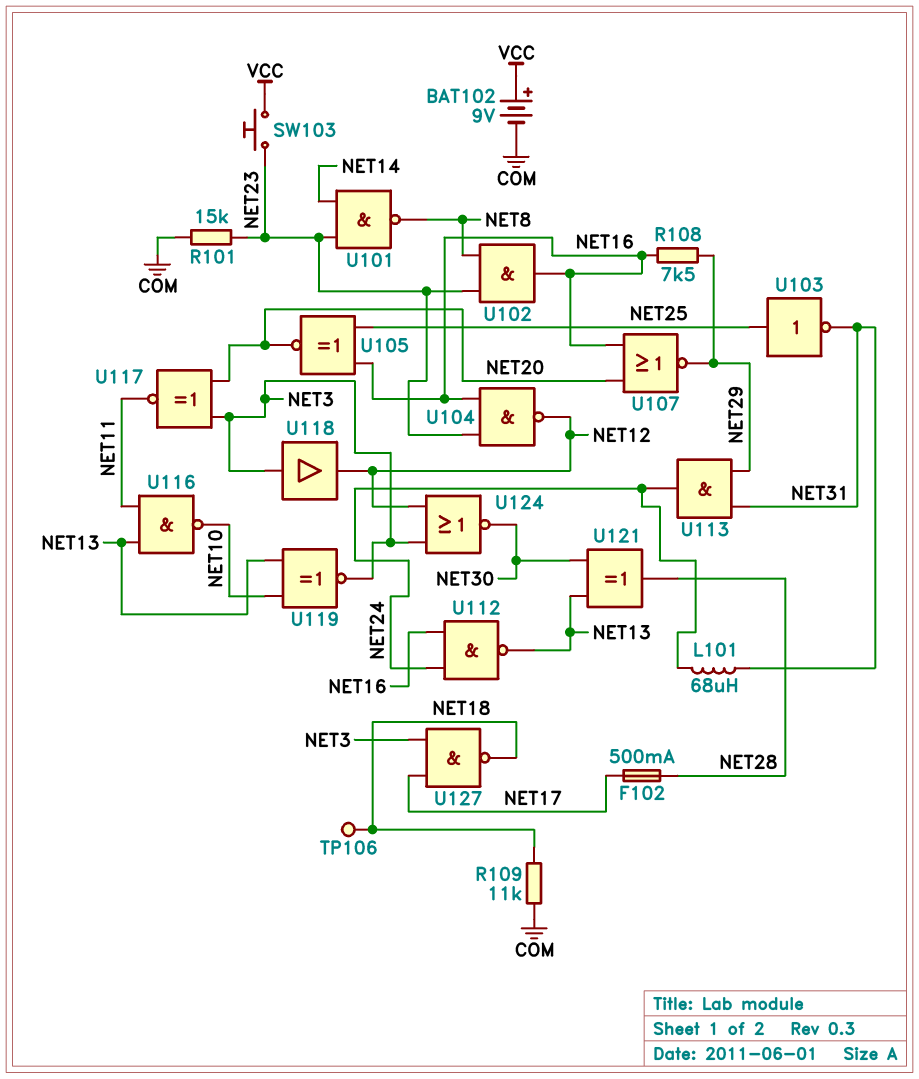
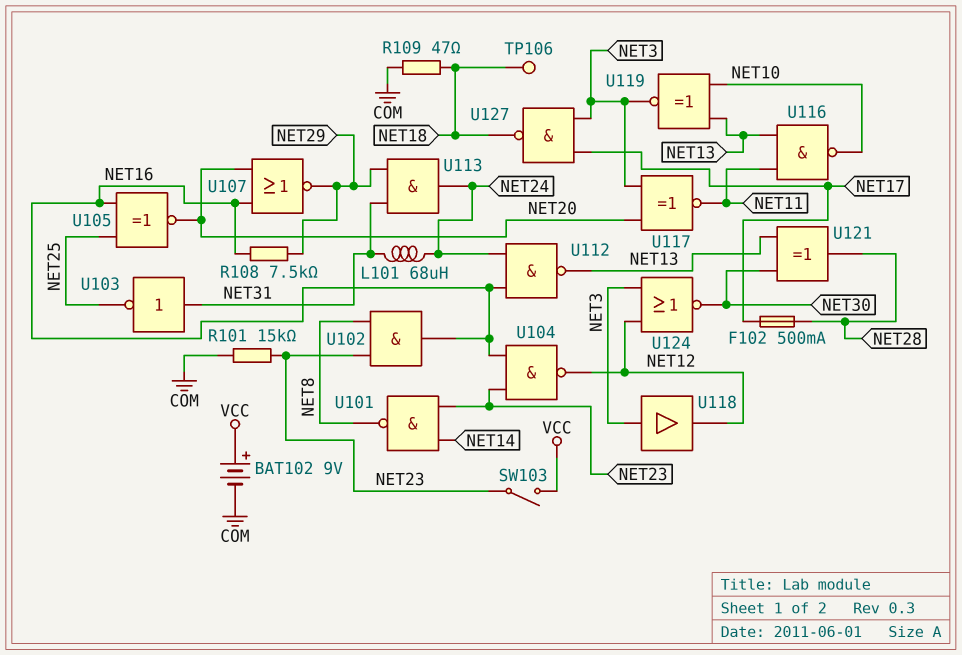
R109: 11k (COM, NET18) -> 47 (COM, NET18)
SW103: button (NET23, VCC) -> switch (NET23, VCC)
U103: NOT (in NET25, out NET31) -> NOT (in NET31, out NET25)

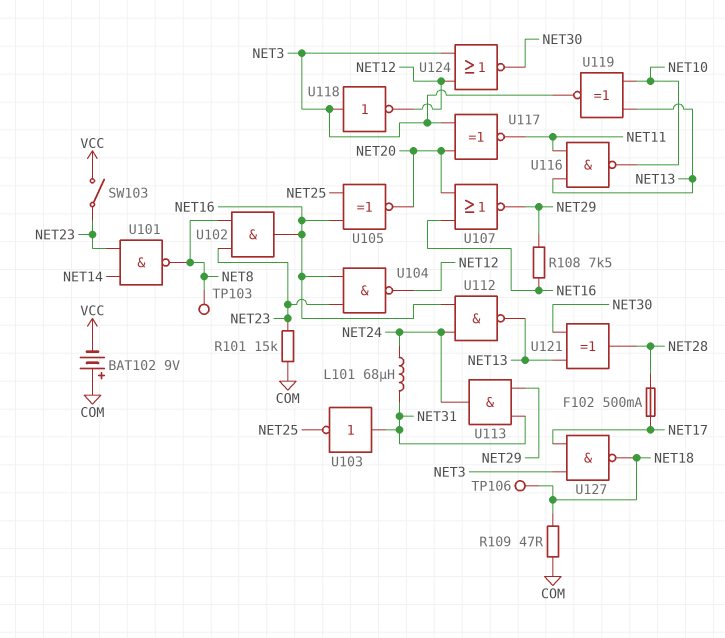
BAT102: 9V (plus VCC, minus COM) -> 9V (plus COM, minus VCC)
TP103: none -> test point (NET8)
U118: buffer (in NET3, out NET12) -> NOT (in NET3, out NET12)

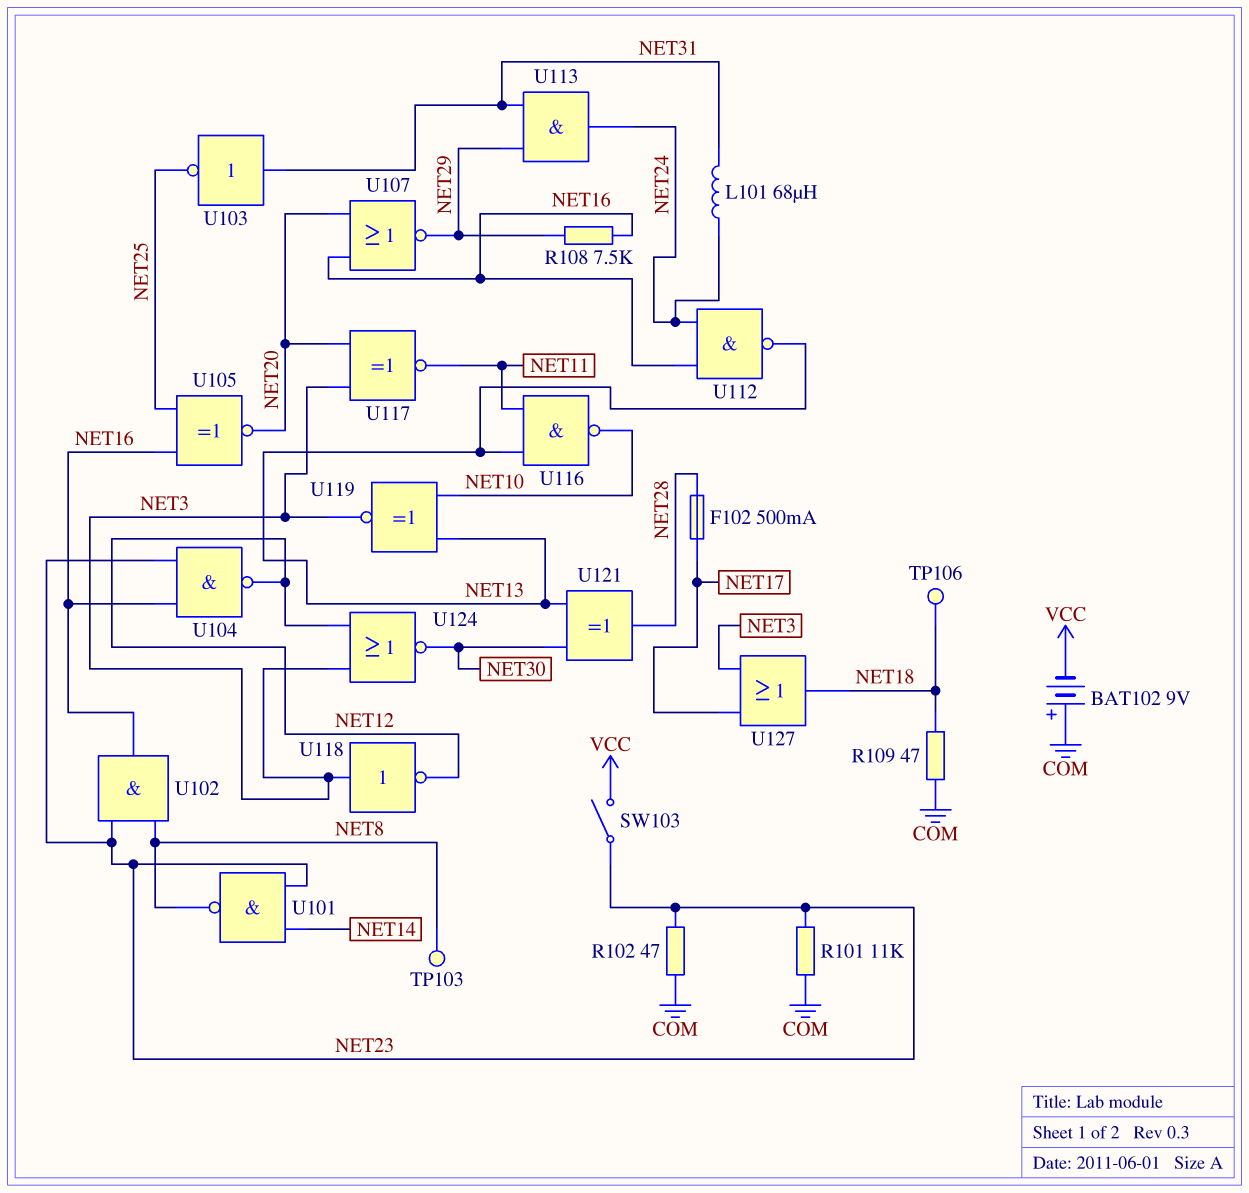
R101: 15k (COM, NET23) -> 11k (COM, NET23)
R102: none -> 47 (COM, NET23)
U127: NAND (in NET3, in NET17, out NET18) -> OR (in NET3, in NET17, out NET18)

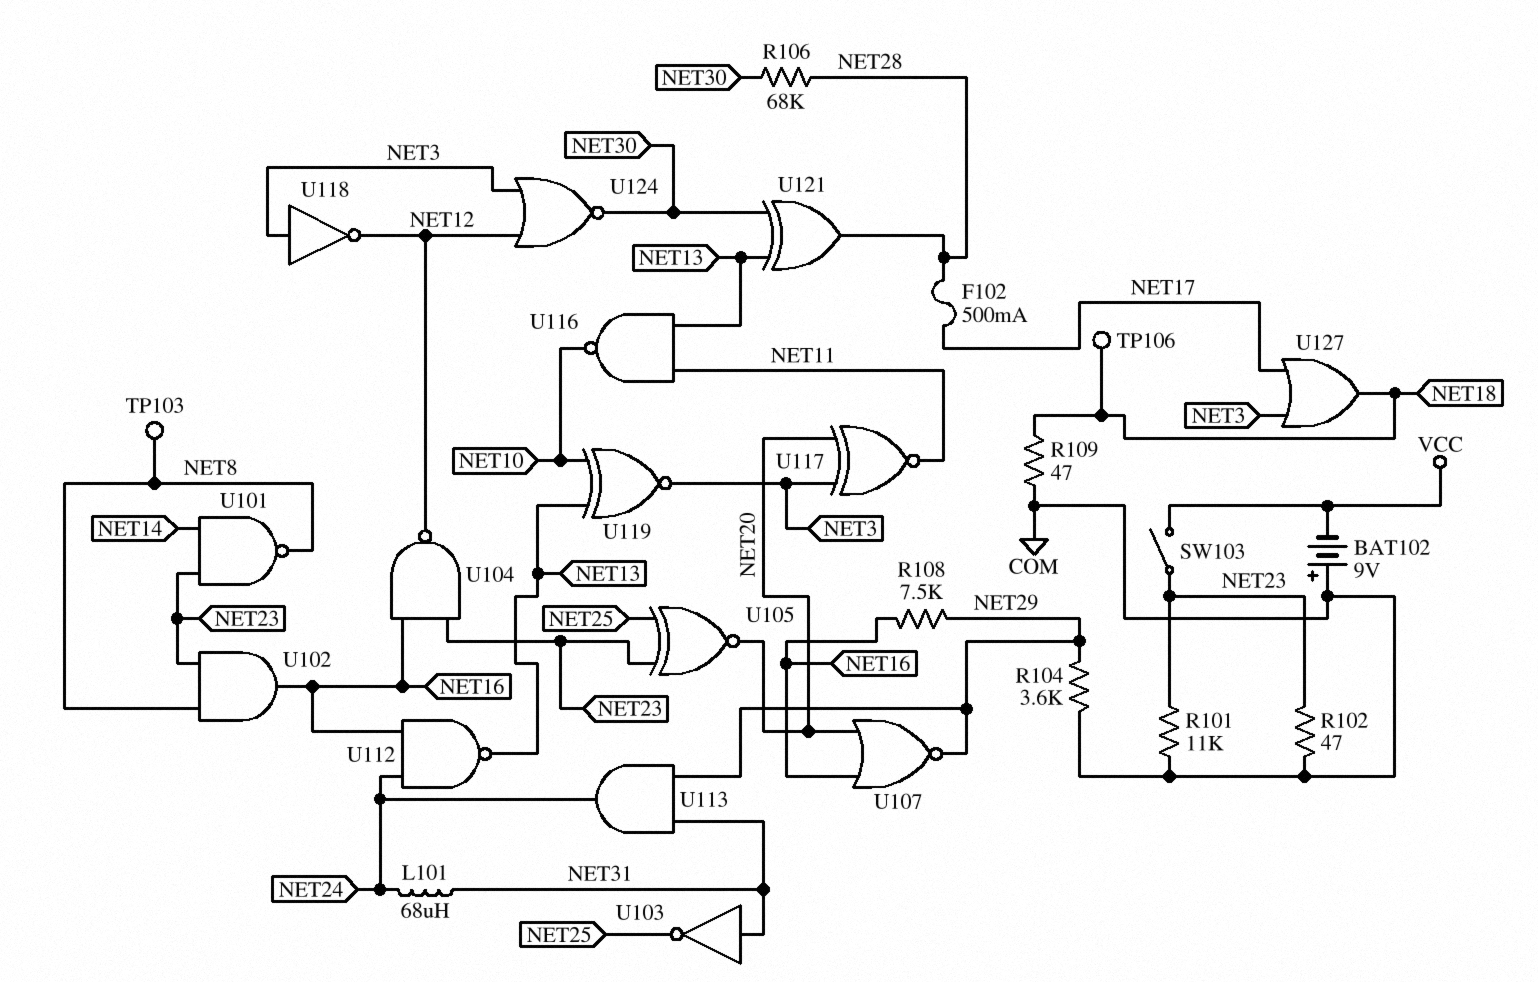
R104: none -> 3.6k (COM, NET29)
R106: none -> 68k (NET28, NET30)
U105: XNOR (in NET16, in NET25, out NET20) -> XNOR (in NET23, in NET25, out NET20)

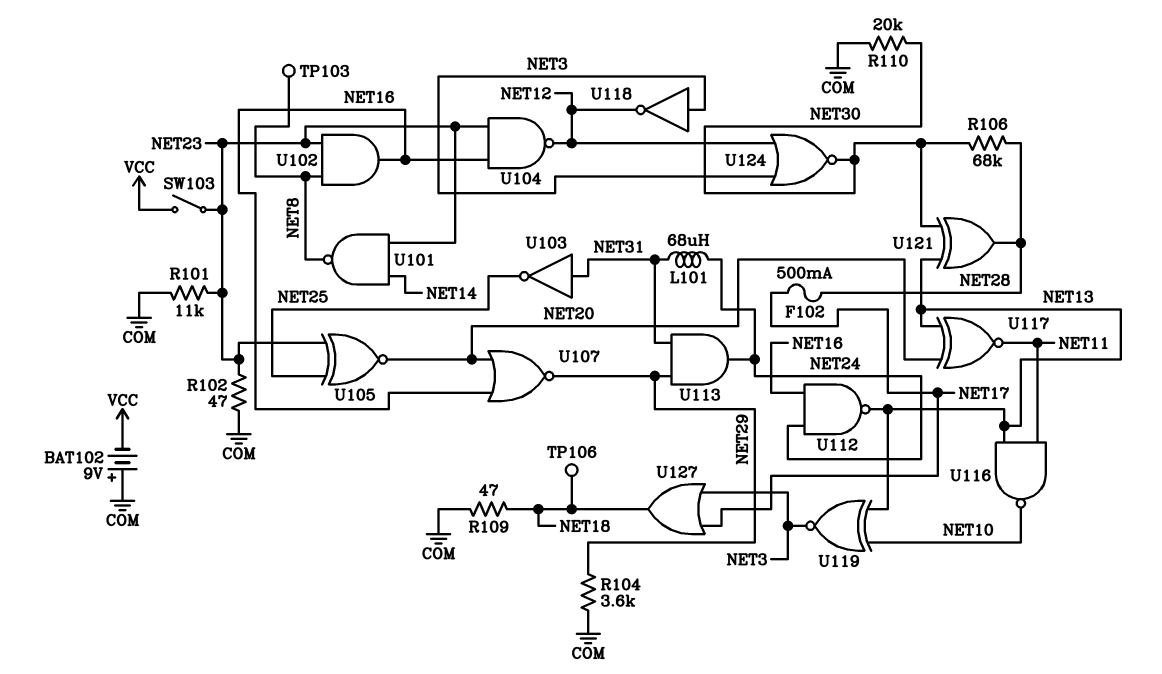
R108: 7.5k (NET16, NET29) -> none
R110: none -> 20k (COM, NET30)
U117: XNOR (in NET3, in NET20, out NET11) -> XNOR (in NET13, in NET20, out NET11)

